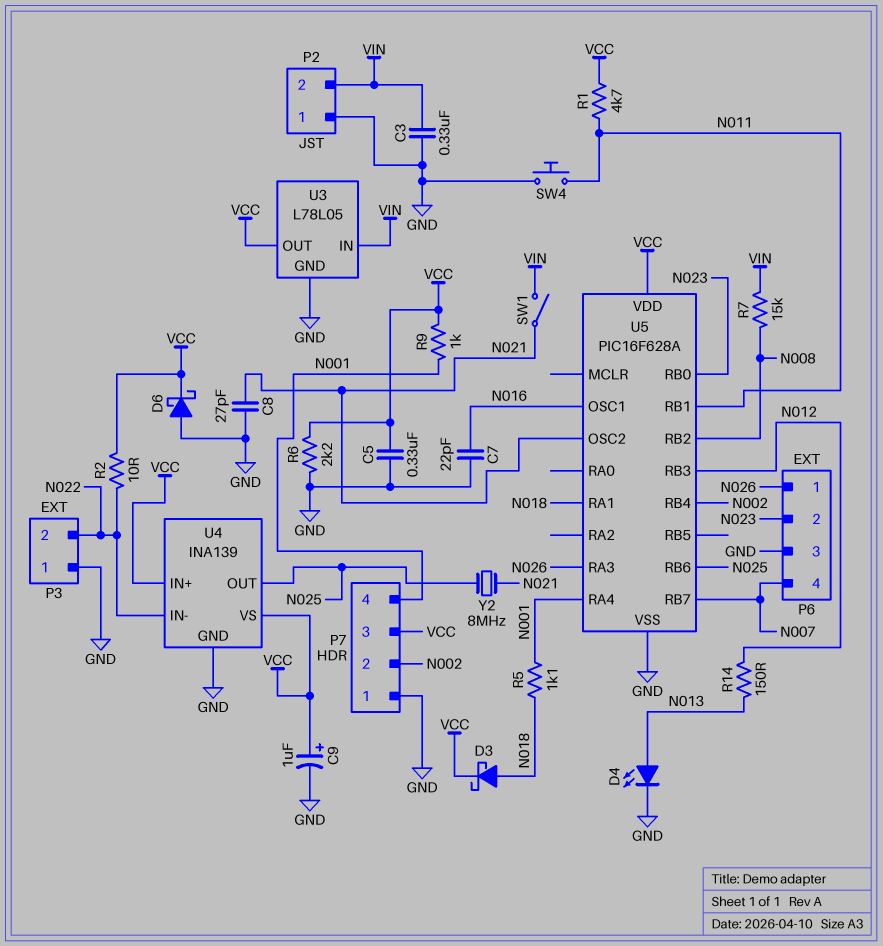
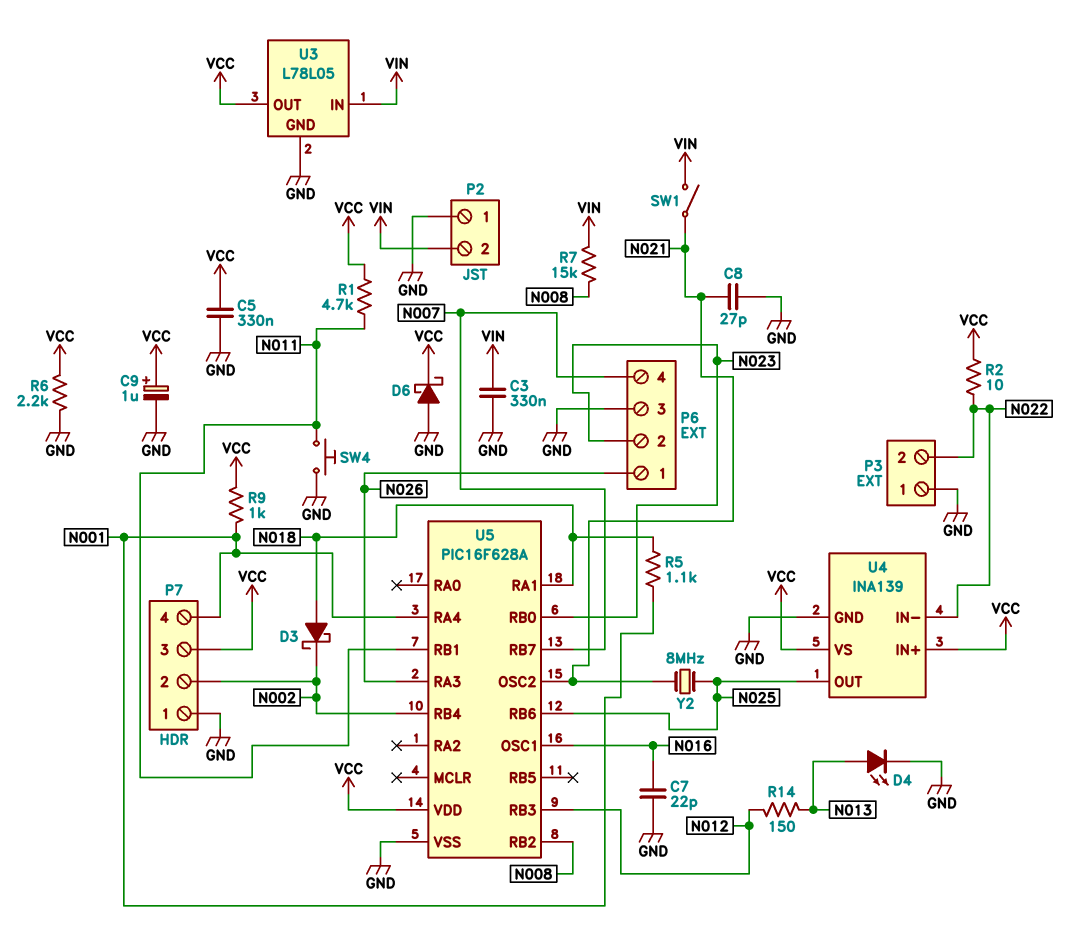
D3: schottky (A N018, K VCC) -> schottky (A N018, K N002)

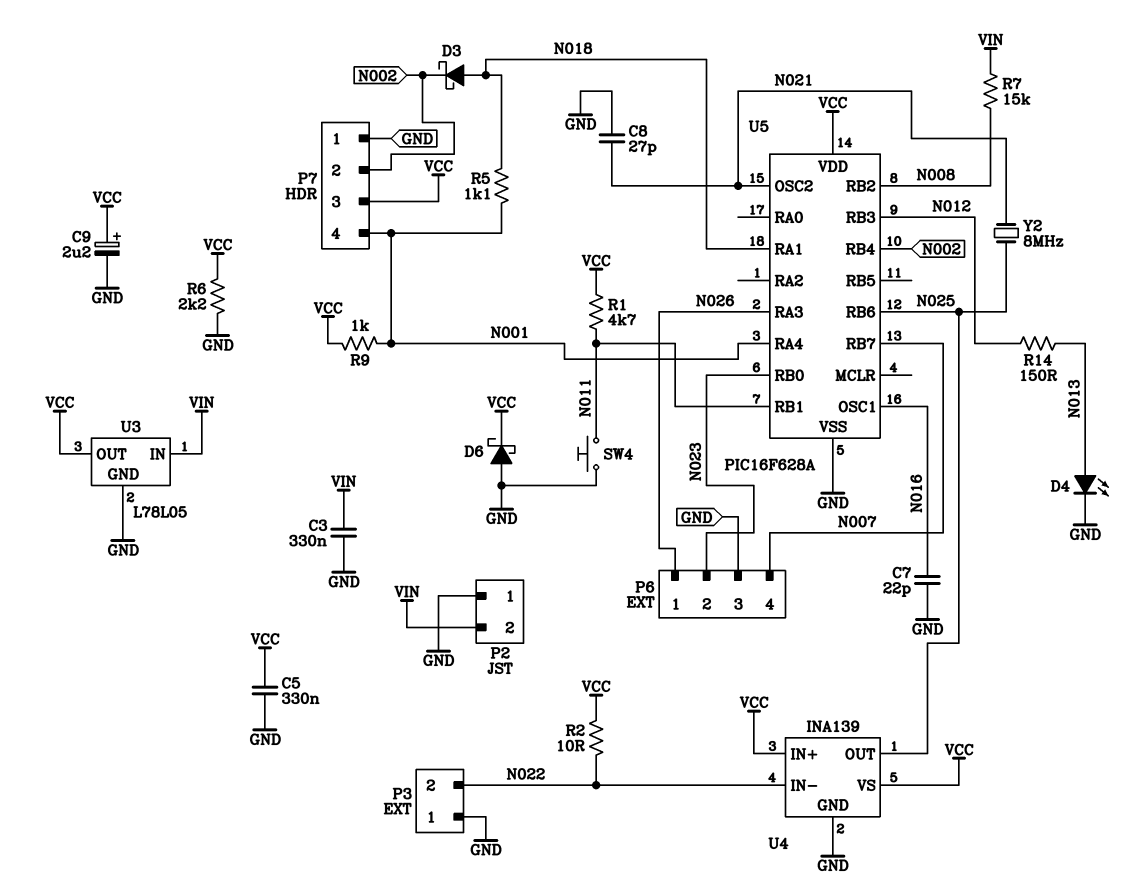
C9: 1uF (plus VCC, minus GND) -> 2.2uF (plus VCC, minus GND)
SW1: switch (N021, VIN) -> none

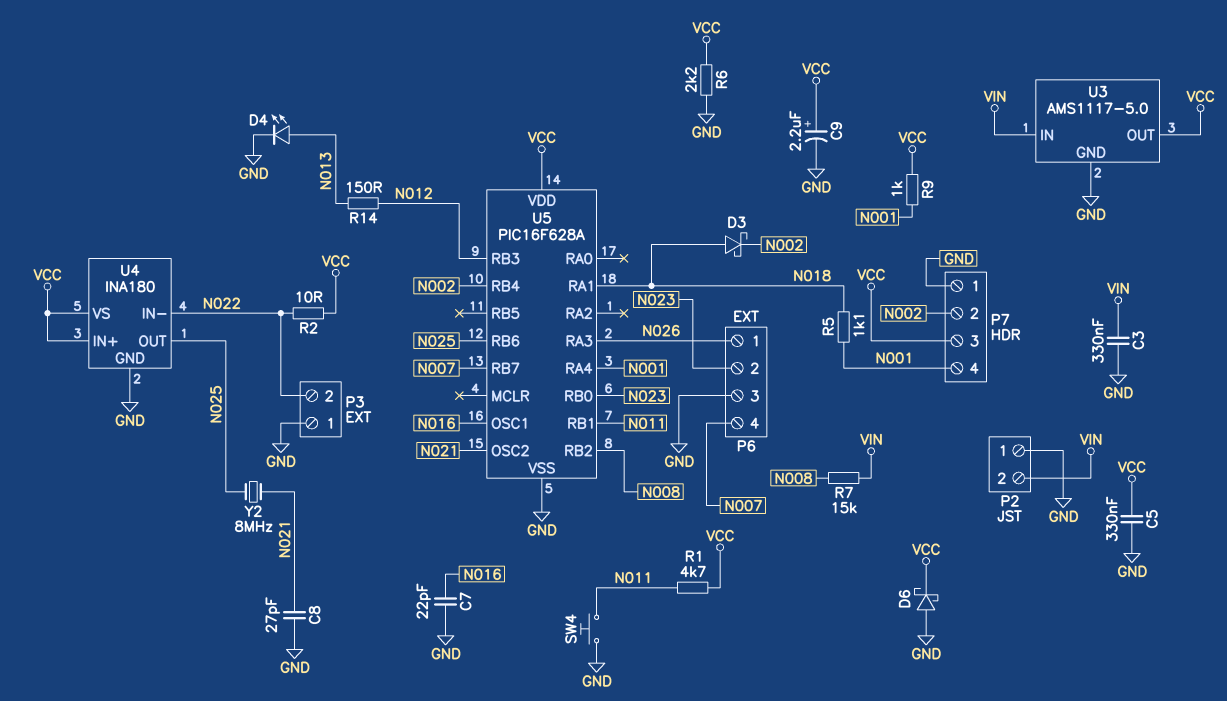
U3: L78L05 -> AMS1117-5.0
U4: INA139 -> INA180

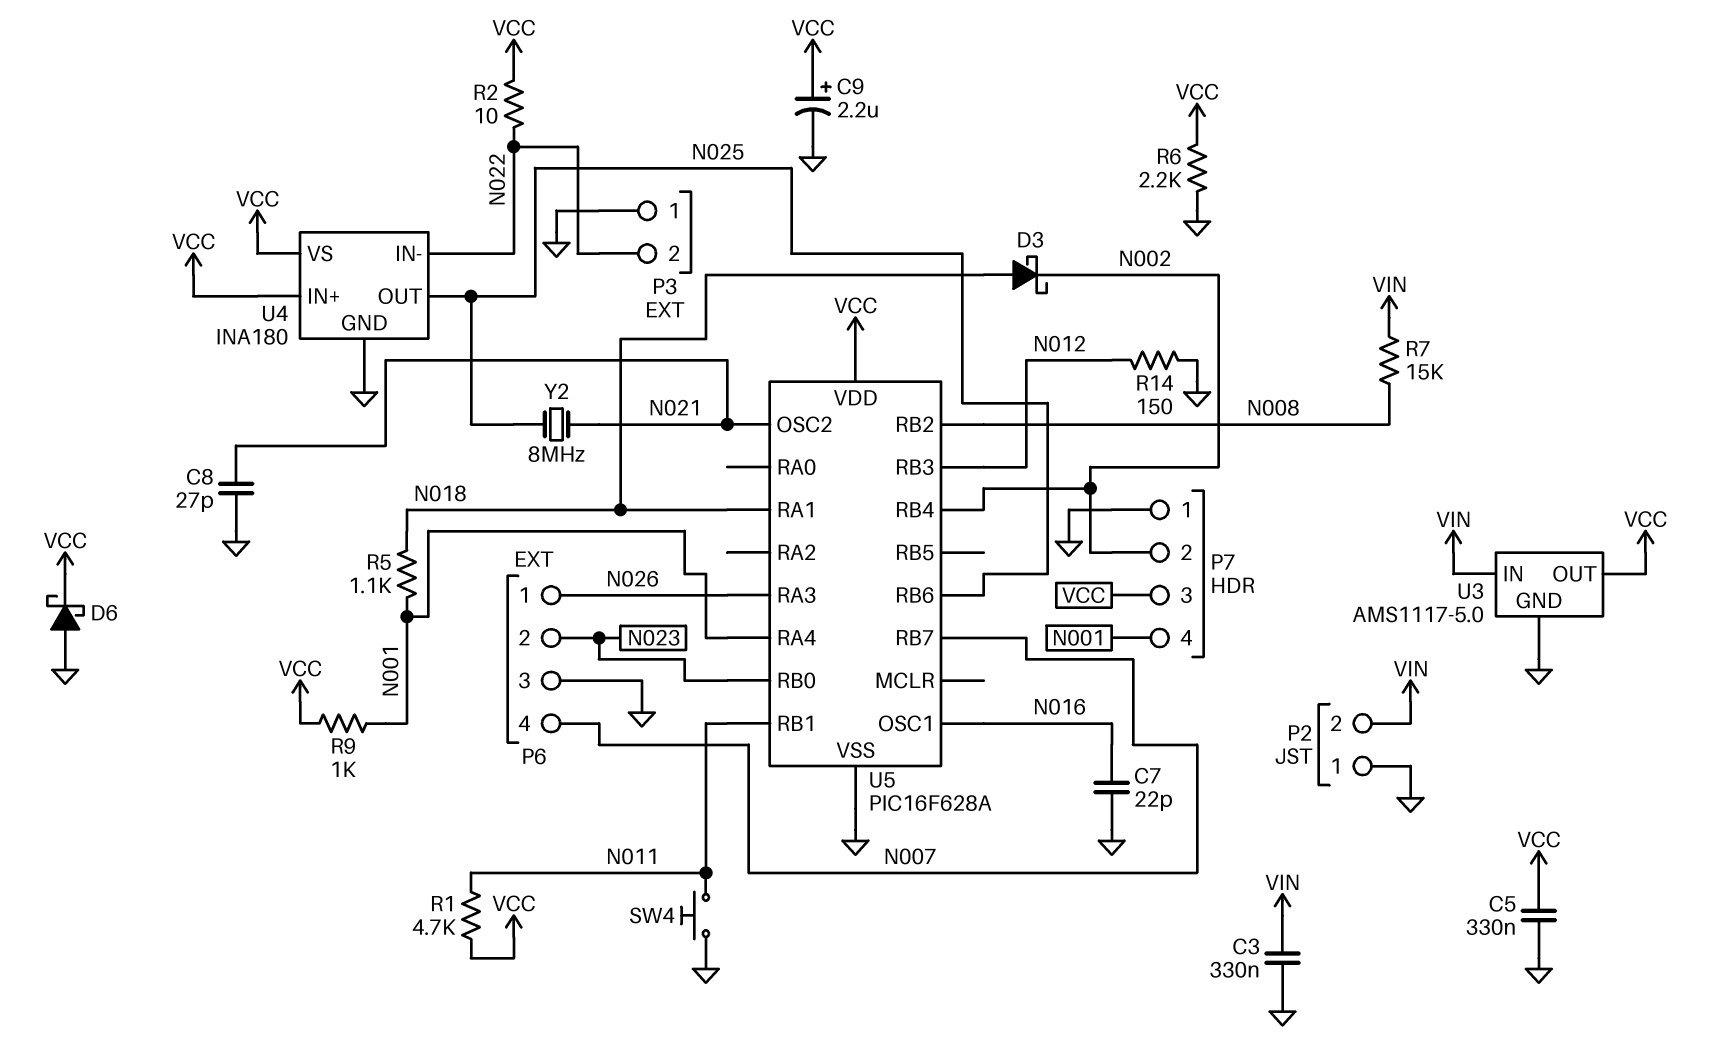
D4: LED (A N013, K GND) -> none
R14: 150 (N012, N013) -> 150 (GND, N012)

